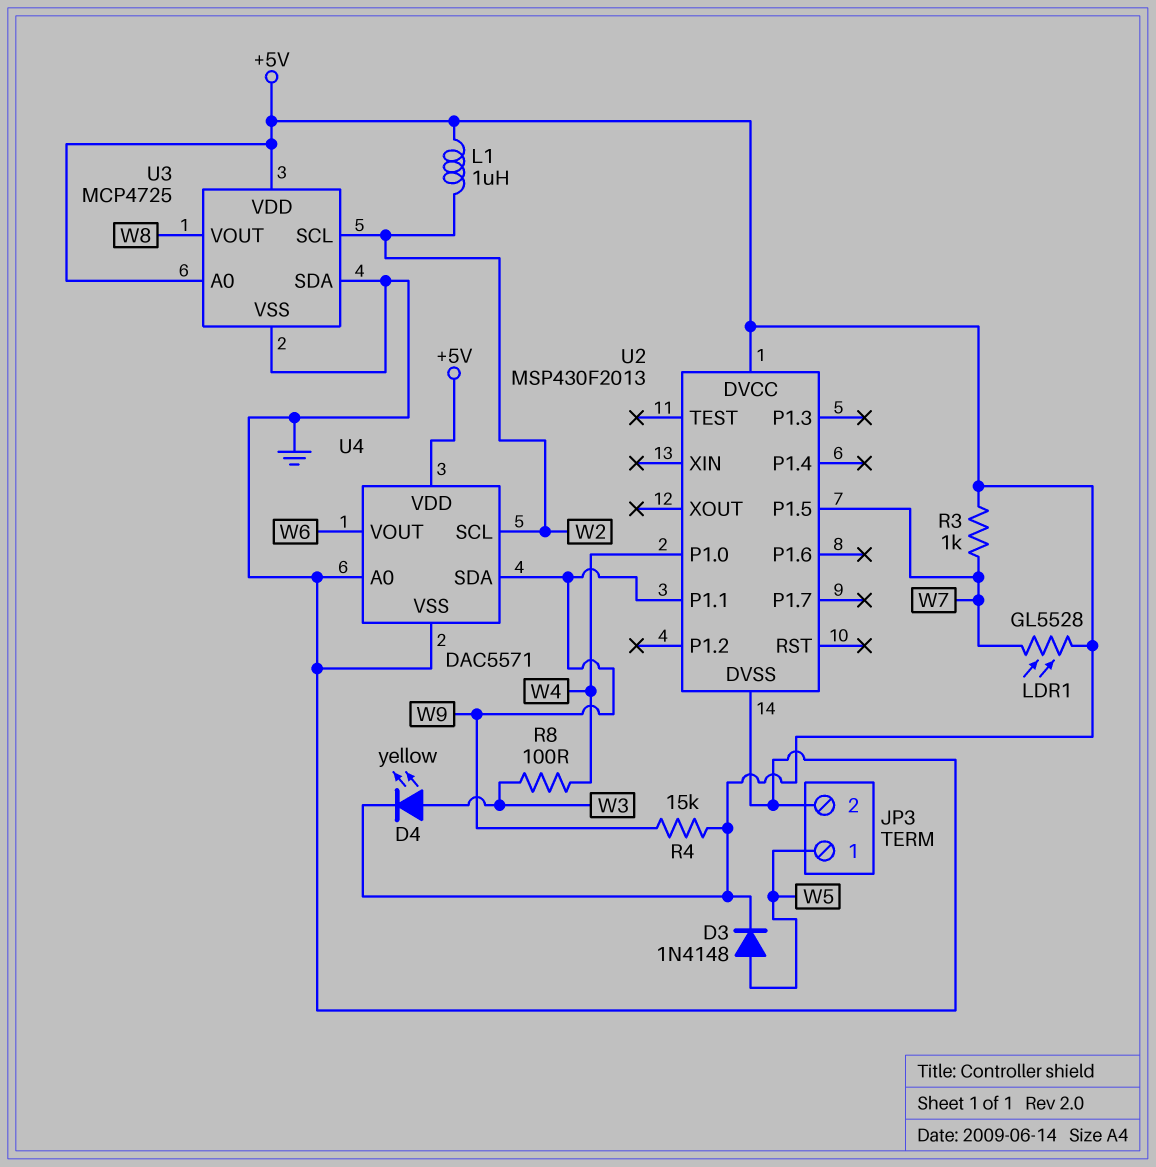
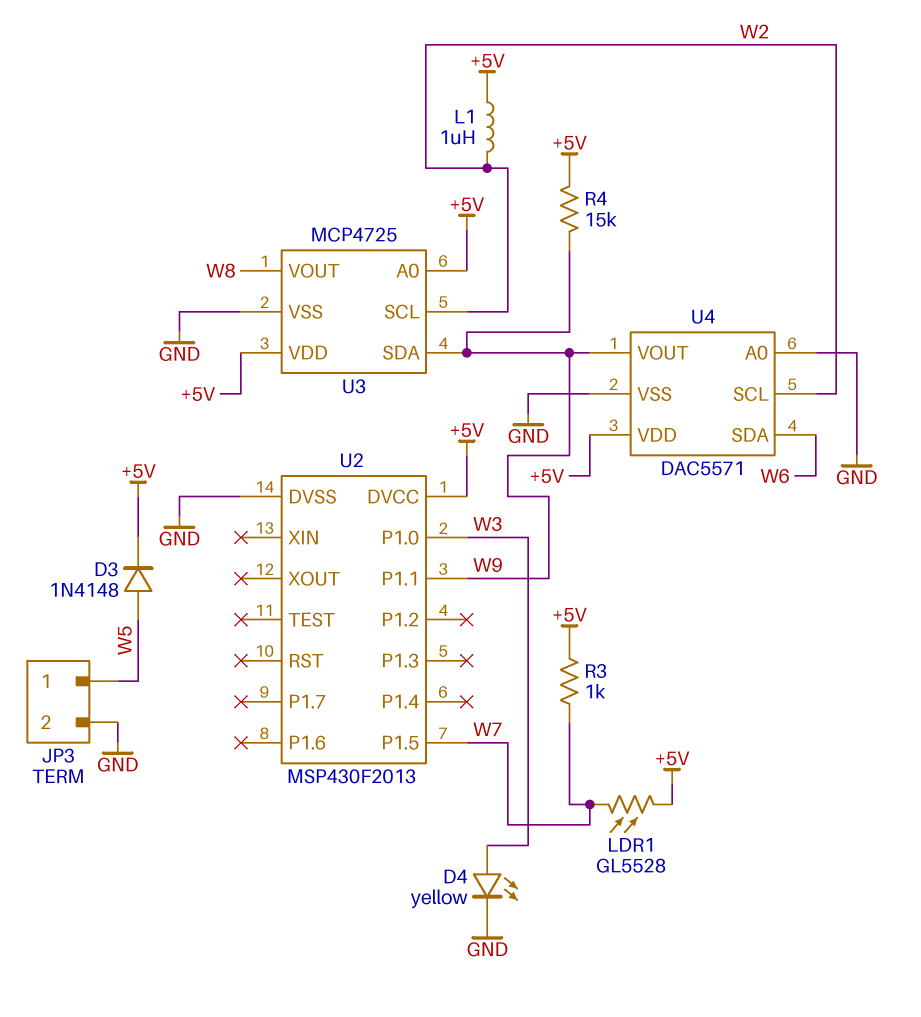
D4: LED yellow (A W3, K +5V) -> LED yellow (A W3, K GND)
R8: 100 (W3, W4) -> none
U2 pin P1.0: W4 -> W3
U3 pin SDA: GND -> W9
U4 pin SDA: W9 -> W6
U4 pin VOUT: W6 -> W9

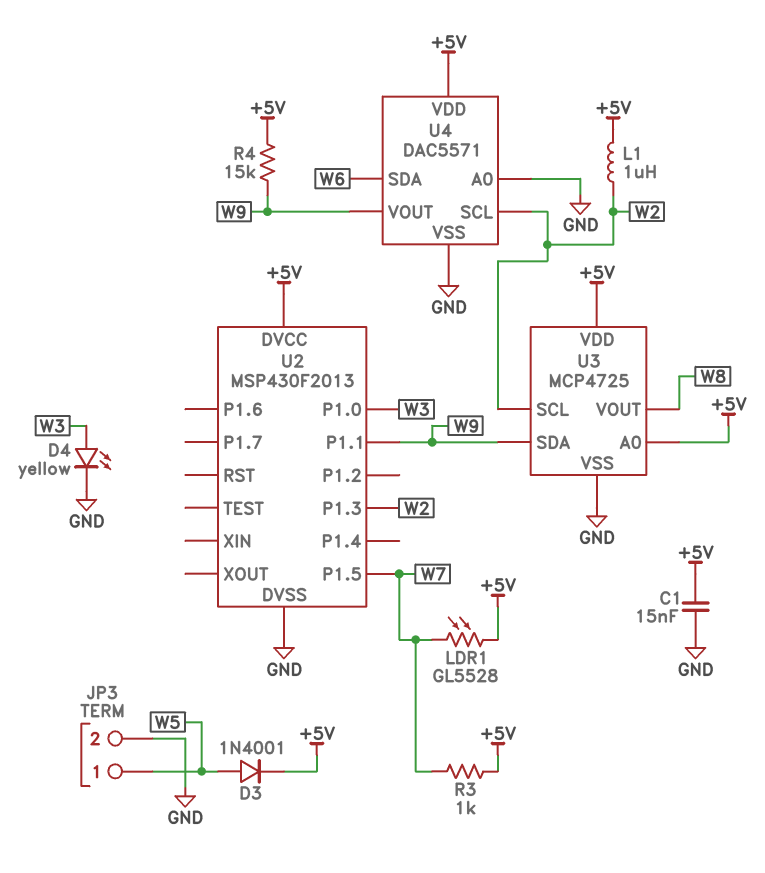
C1: none -> 15nF (+5V, GND)
D3: diode 1N4148 (A W5, K +5V) -> diode 1N4001 (A W5, K +5V)
U2 pin P1.3: none -> W2

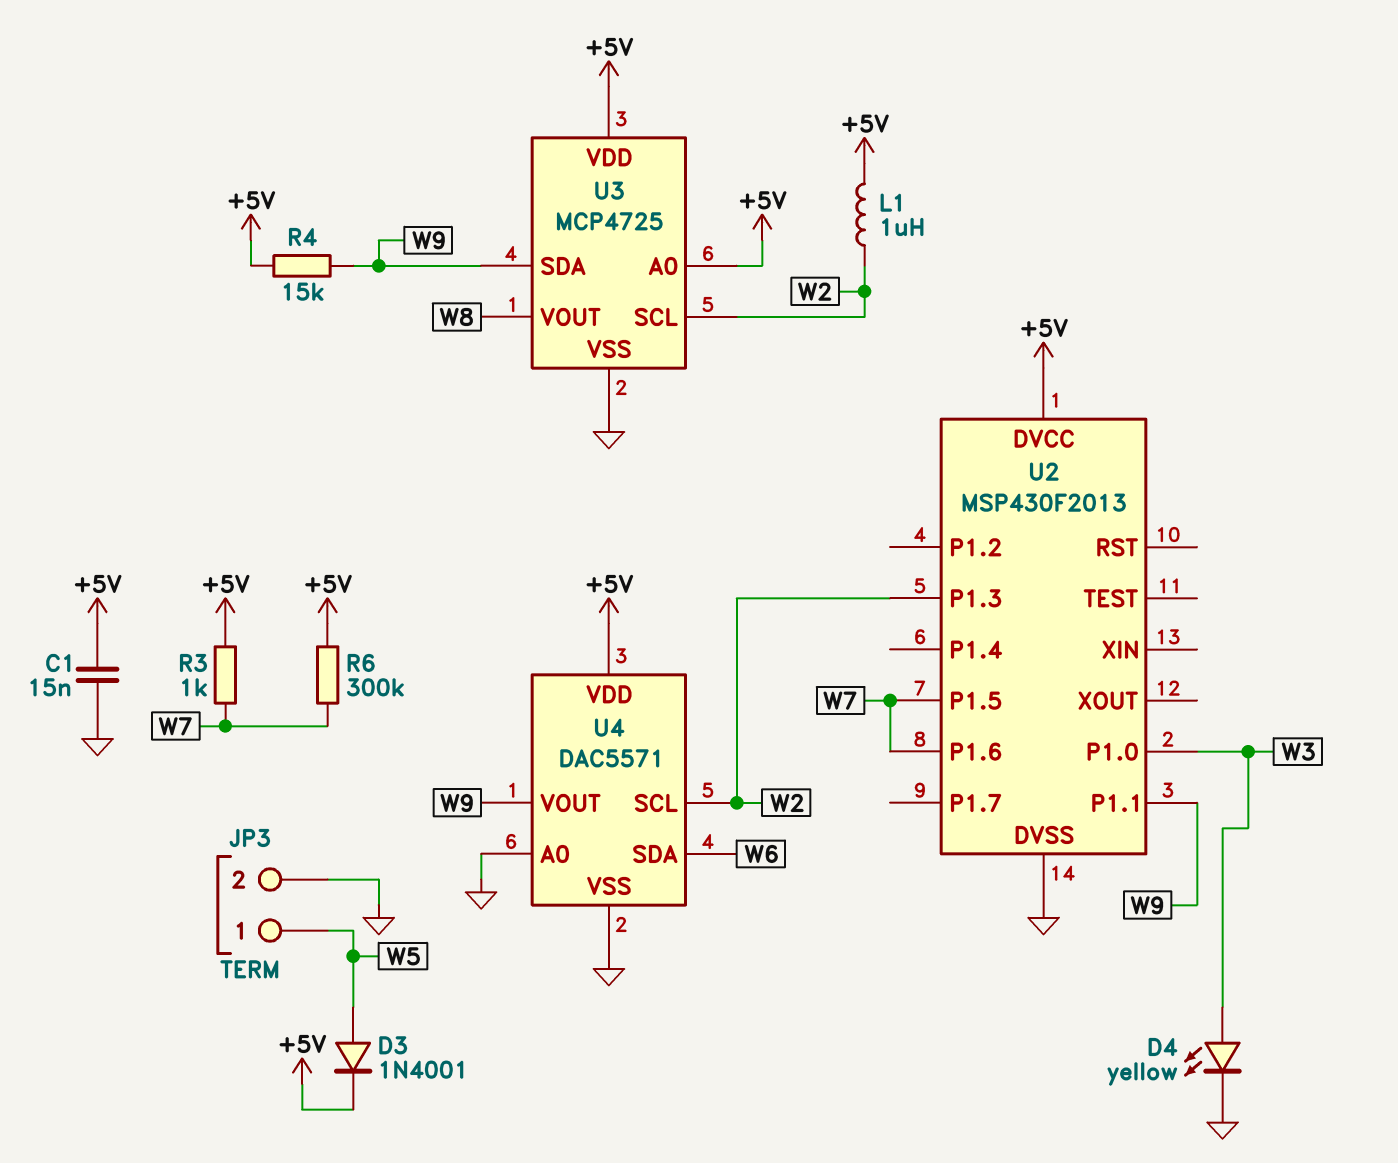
LDR1: GL5528 (+5V, W7) -> none
R6: none -> 300k (+5V, W7)
U2 pin P1.6: none -> W7

